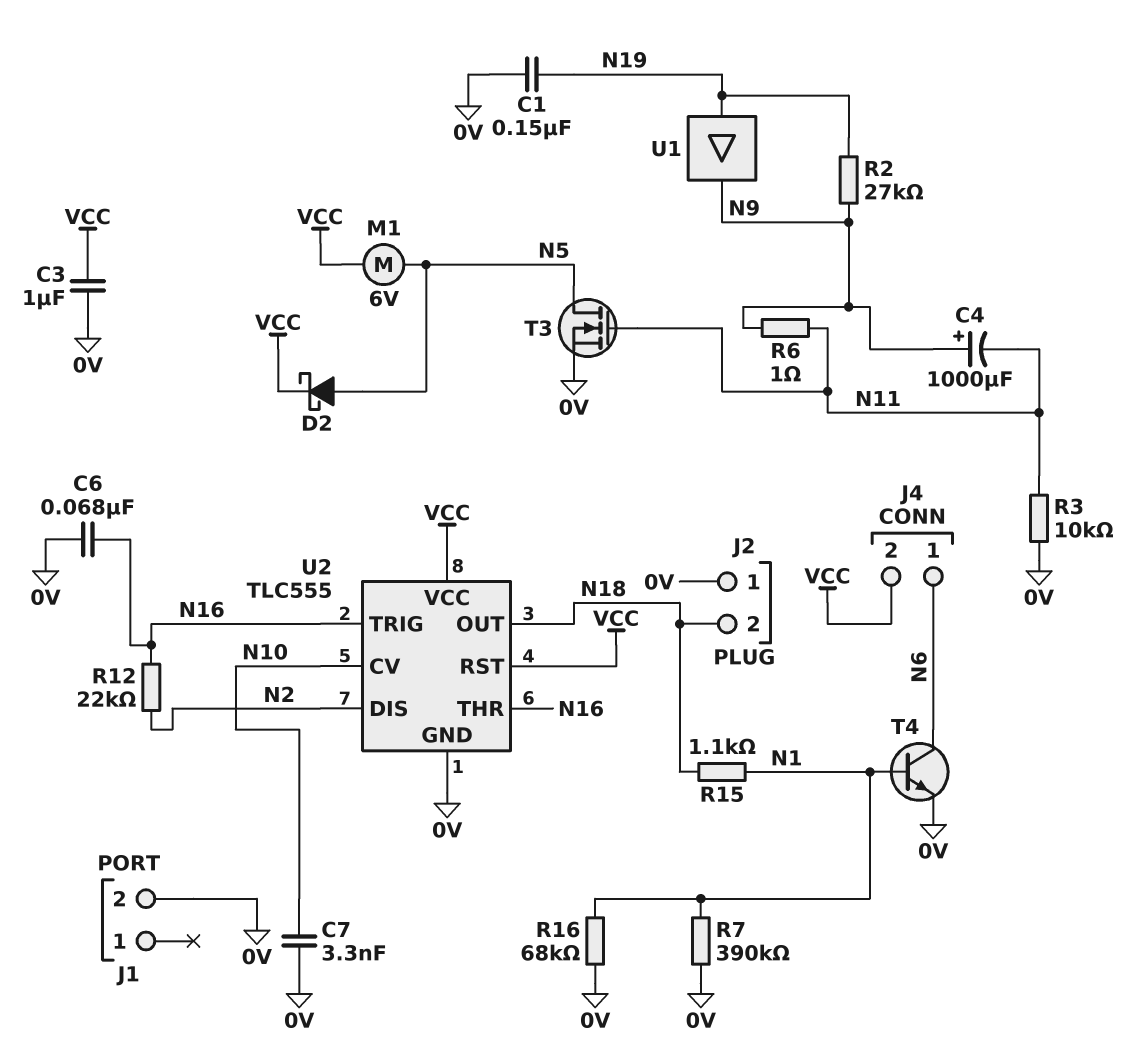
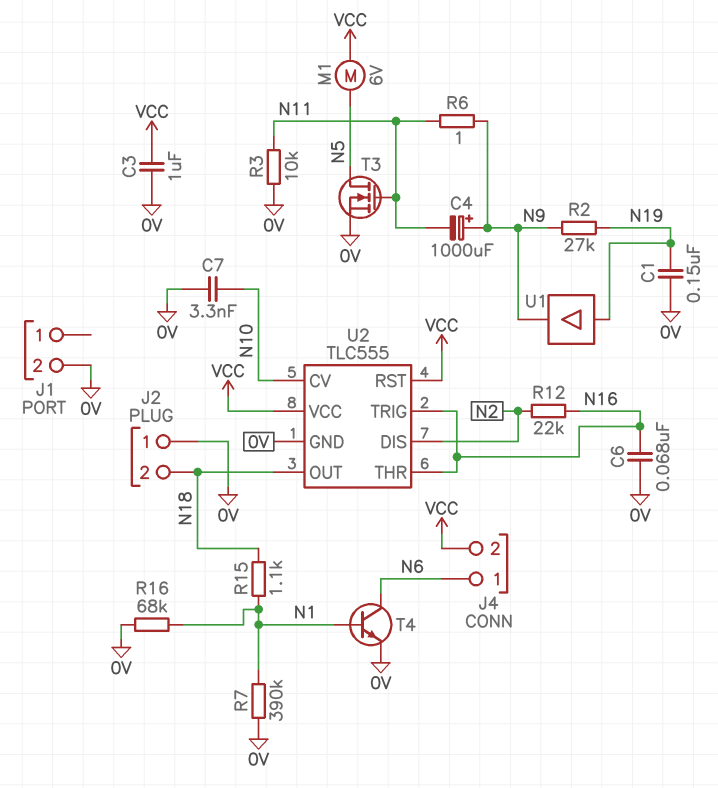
D2: schottky (A N5, K VCC) -> none

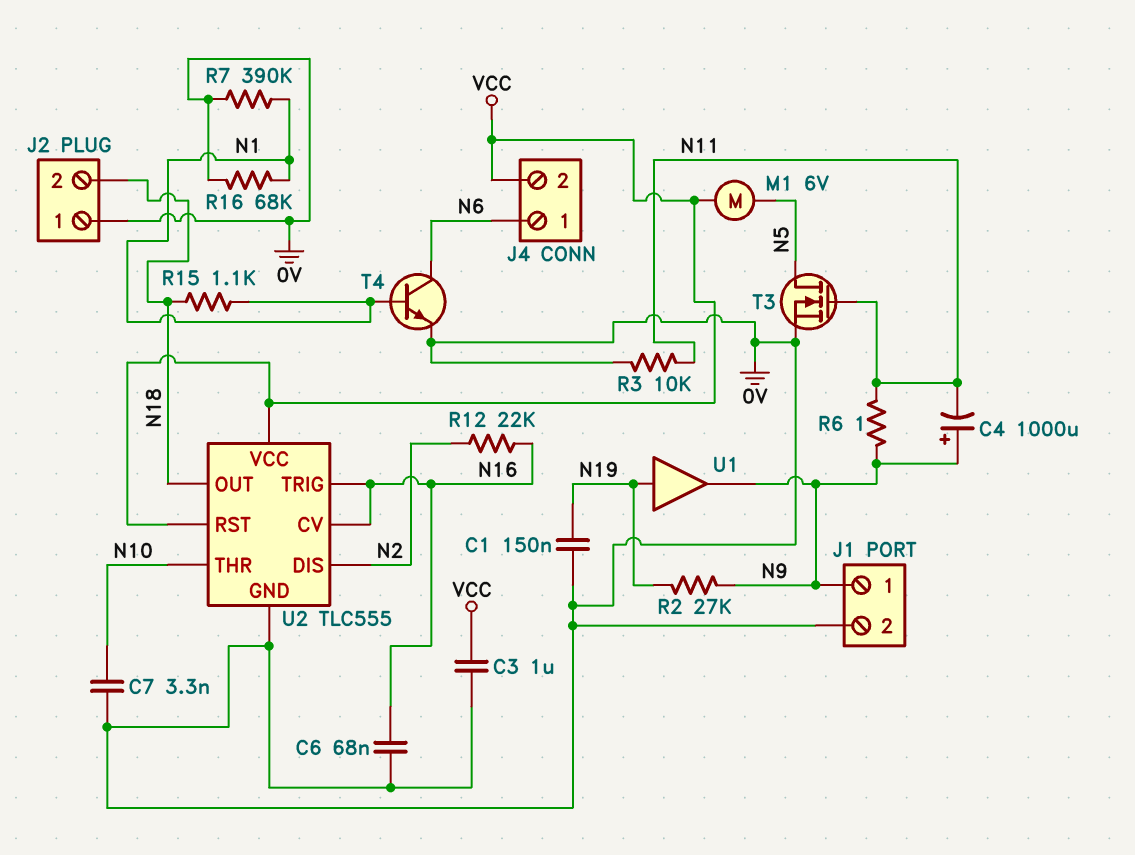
J1 pin 1: none -> N9
U2 pin CV: N10 -> N16
U2 pin THR: N16 -> N10

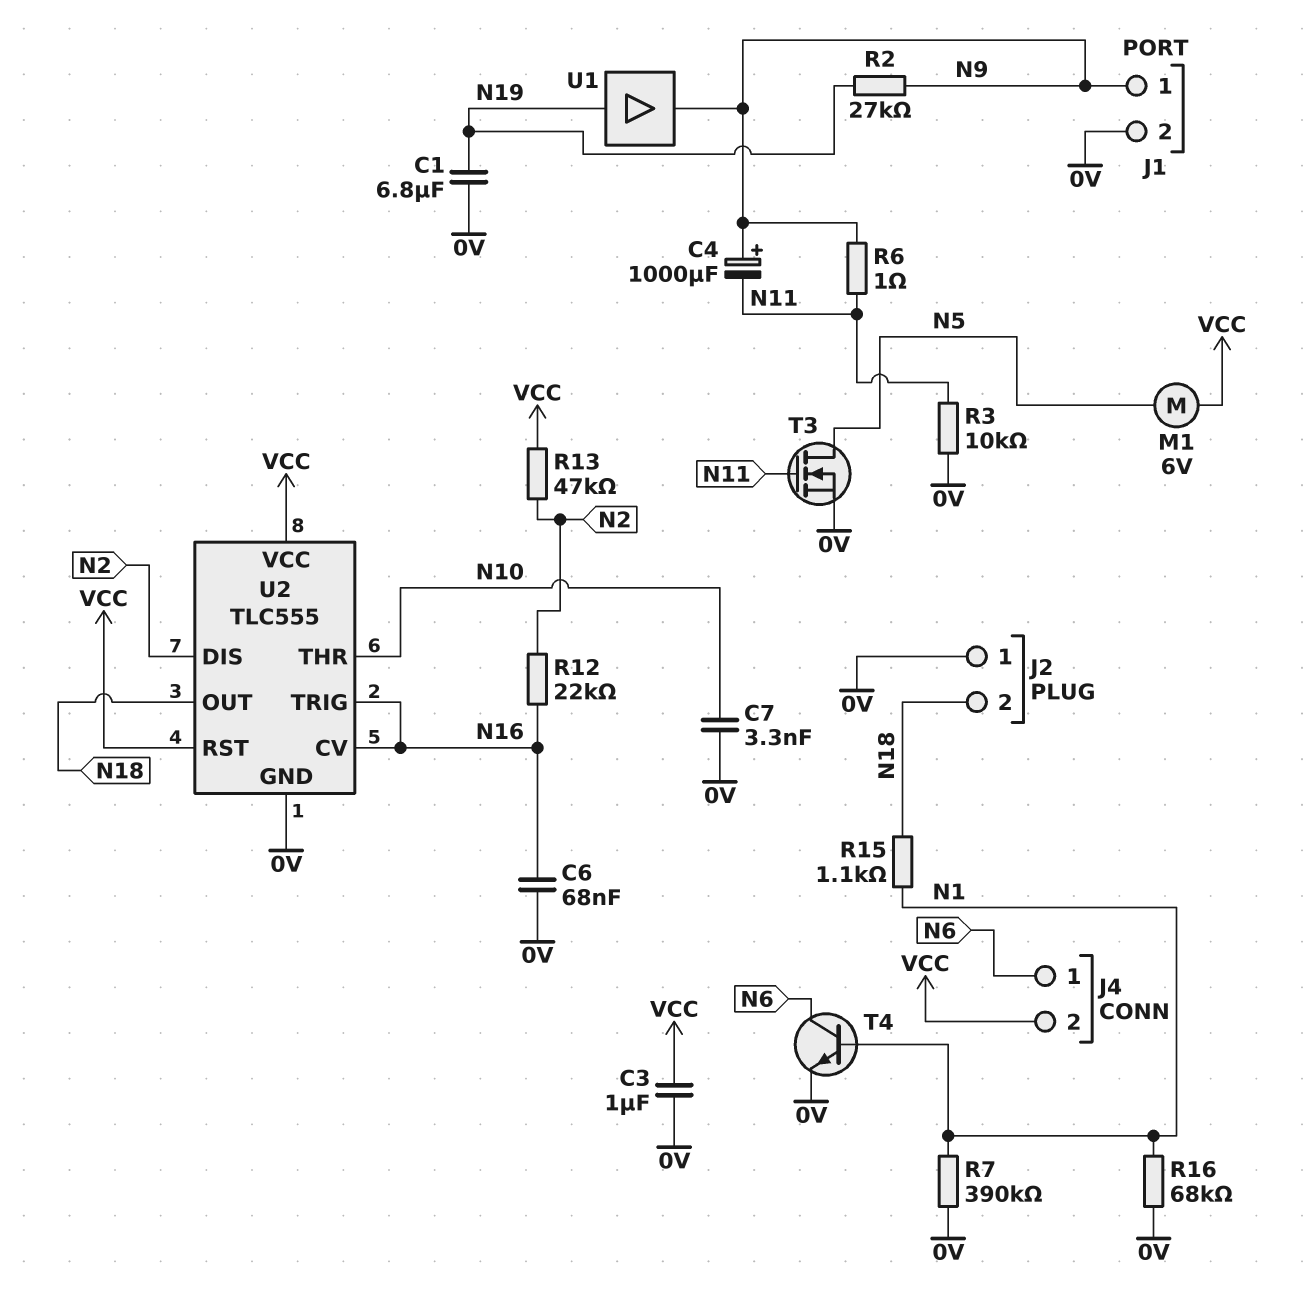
C1: 150nF (0V, N19) -> 6.8uF (0V, N19)
R13: none -> 47k (N2, VCC)

